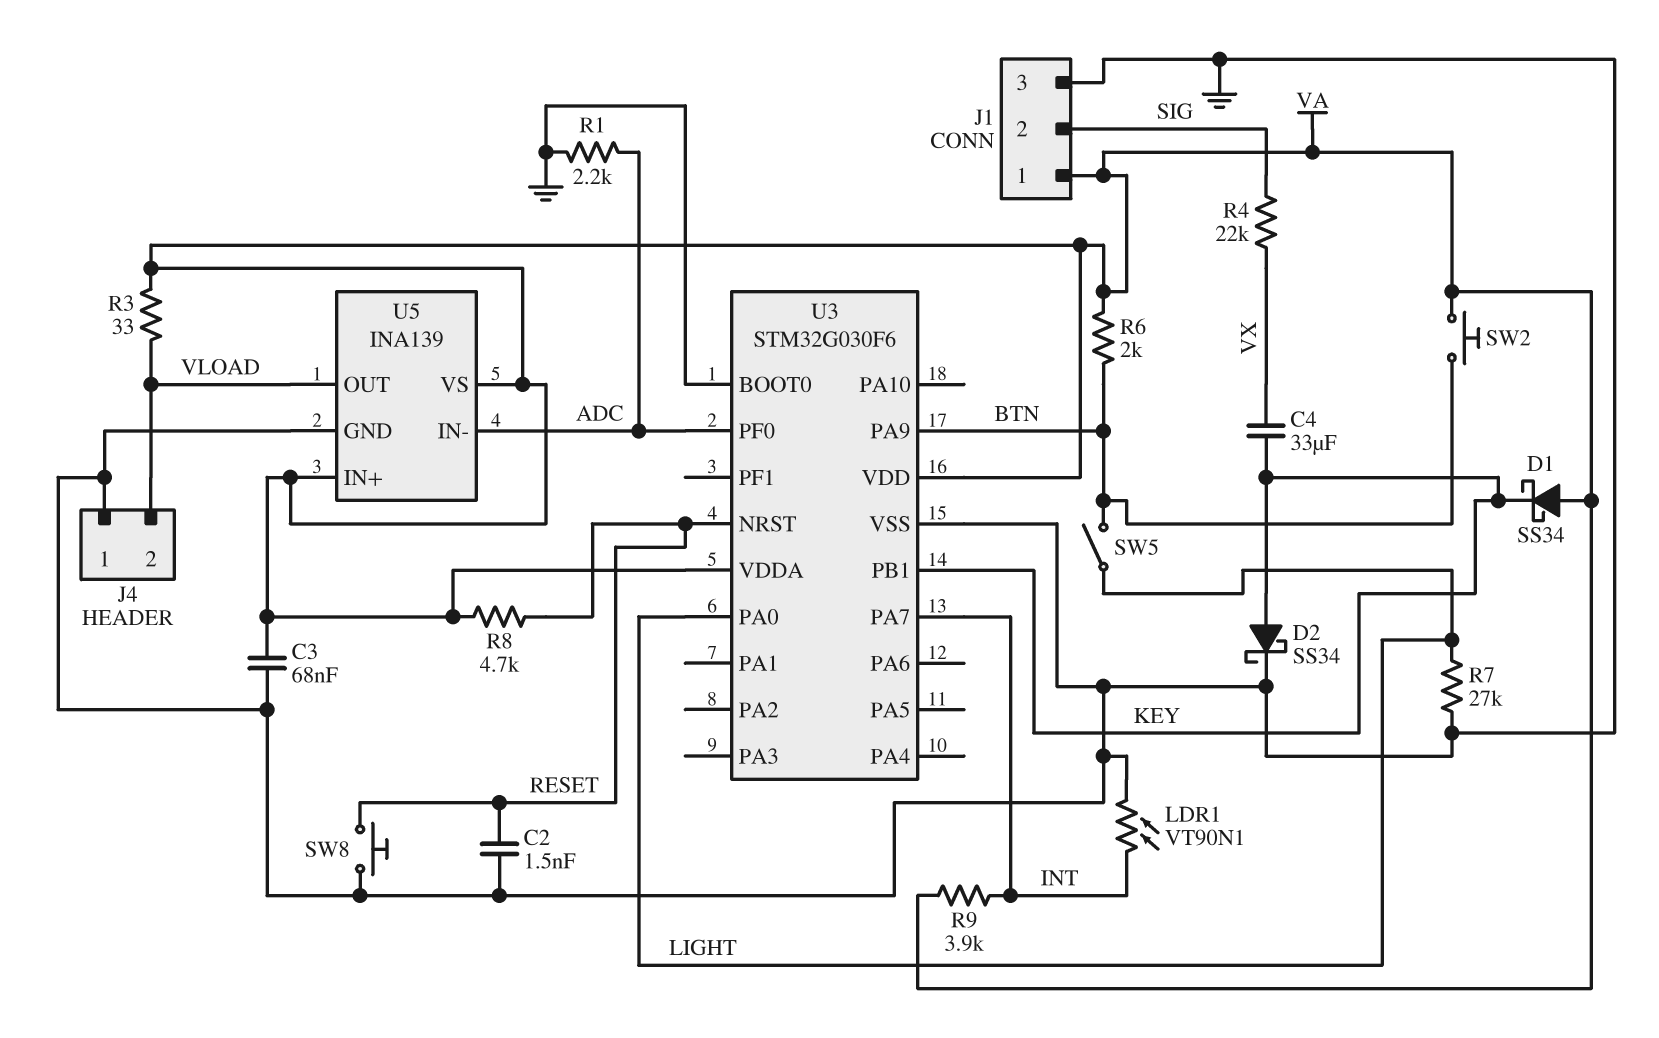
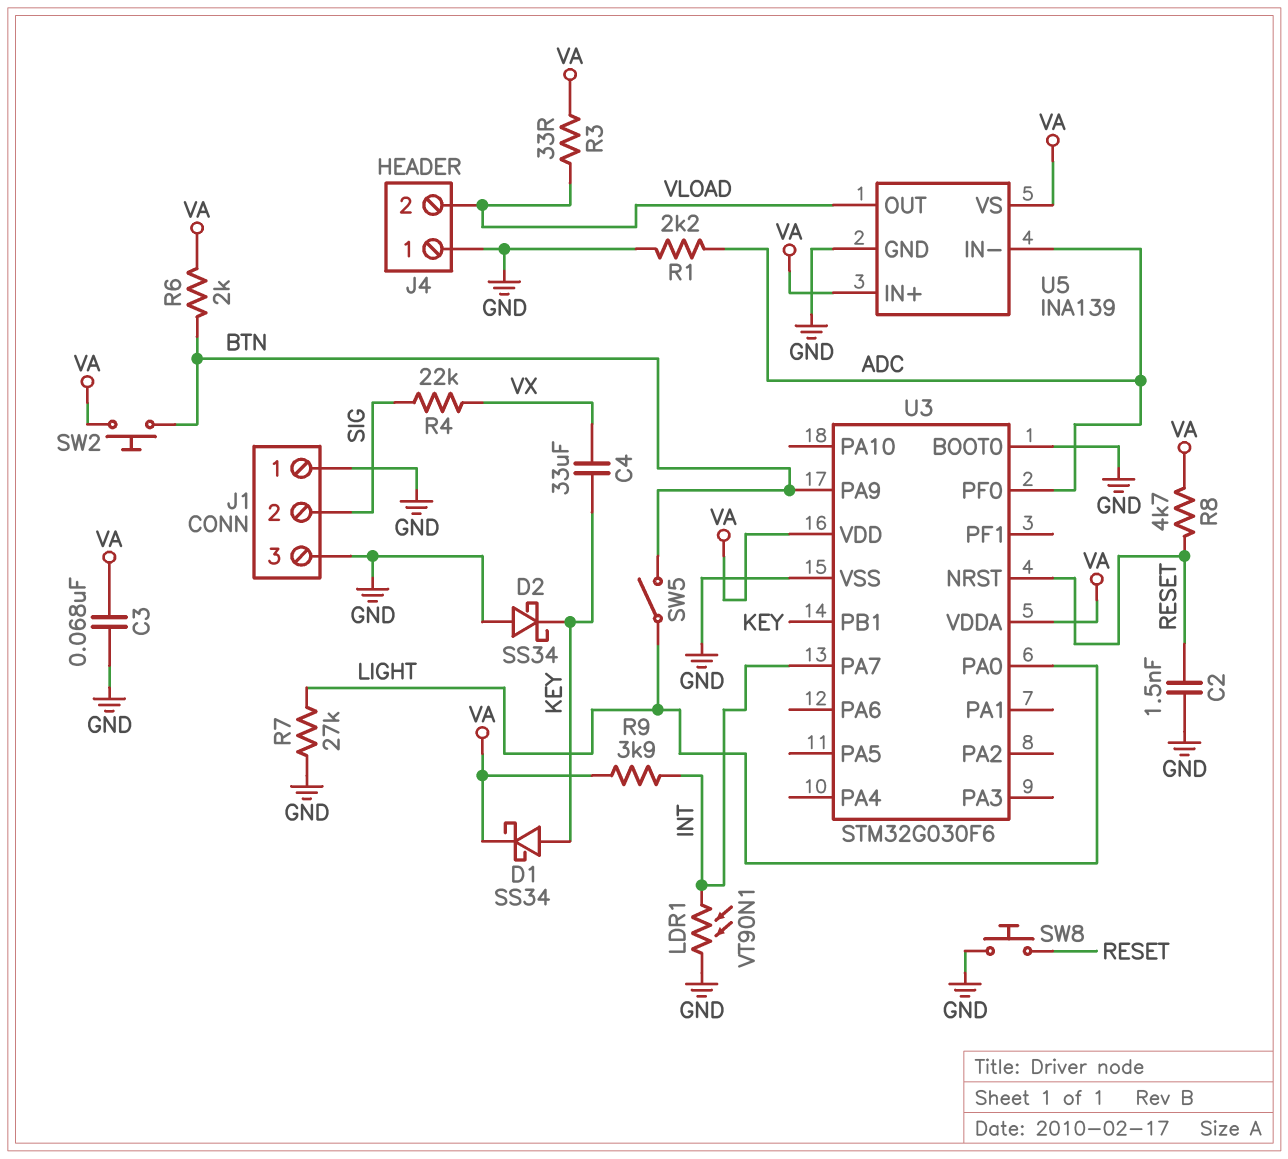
D1: schottky SS34 (A VA, K KEY) -> schottky SS34 (A KEY, K VA)
D2: schottky SS34 (A KEY, K GND) -> schottky SS34 (A GND, K KEY)
J1 pin 1: VA -> GND

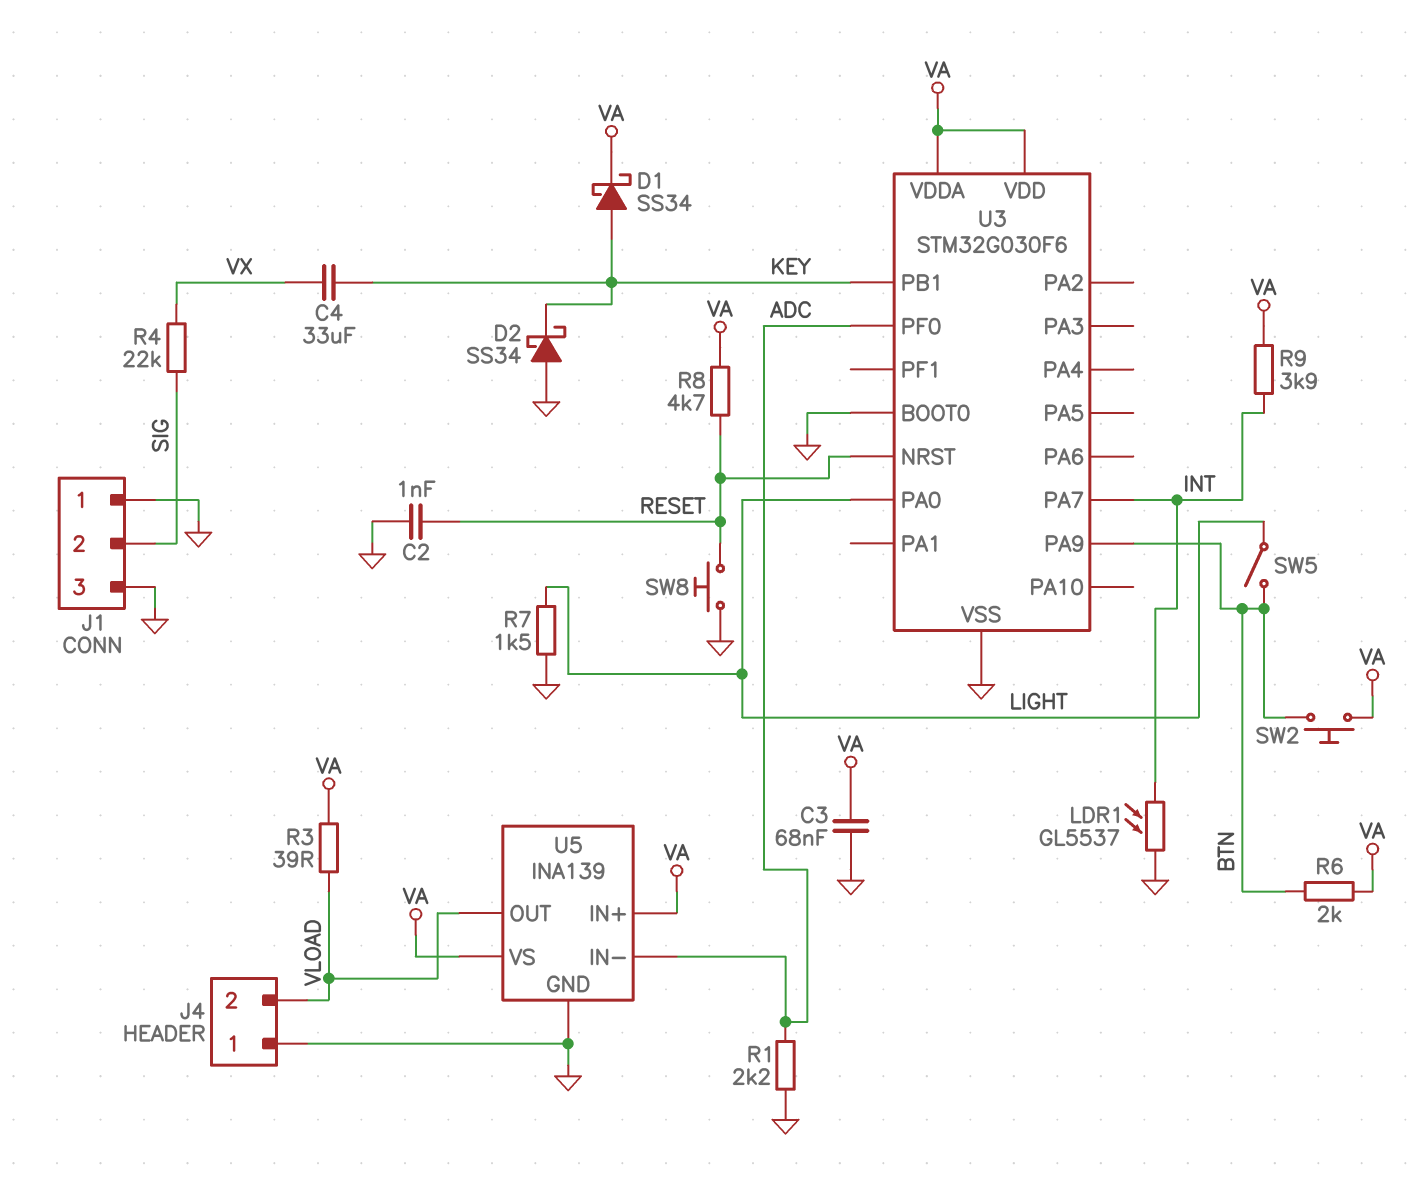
C2: 1.5nF (GND, RESET) -> 1nF (GND, RESET)
LDR1: VT90N1 (GND, INT) -> GL5537 (GND, INT)
R3: 33 (VA, VLOAD) -> 39 (VA, VLOAD)
R7: 27k (GND, LIGHT) -> 1.5k (GND, LIGHT)

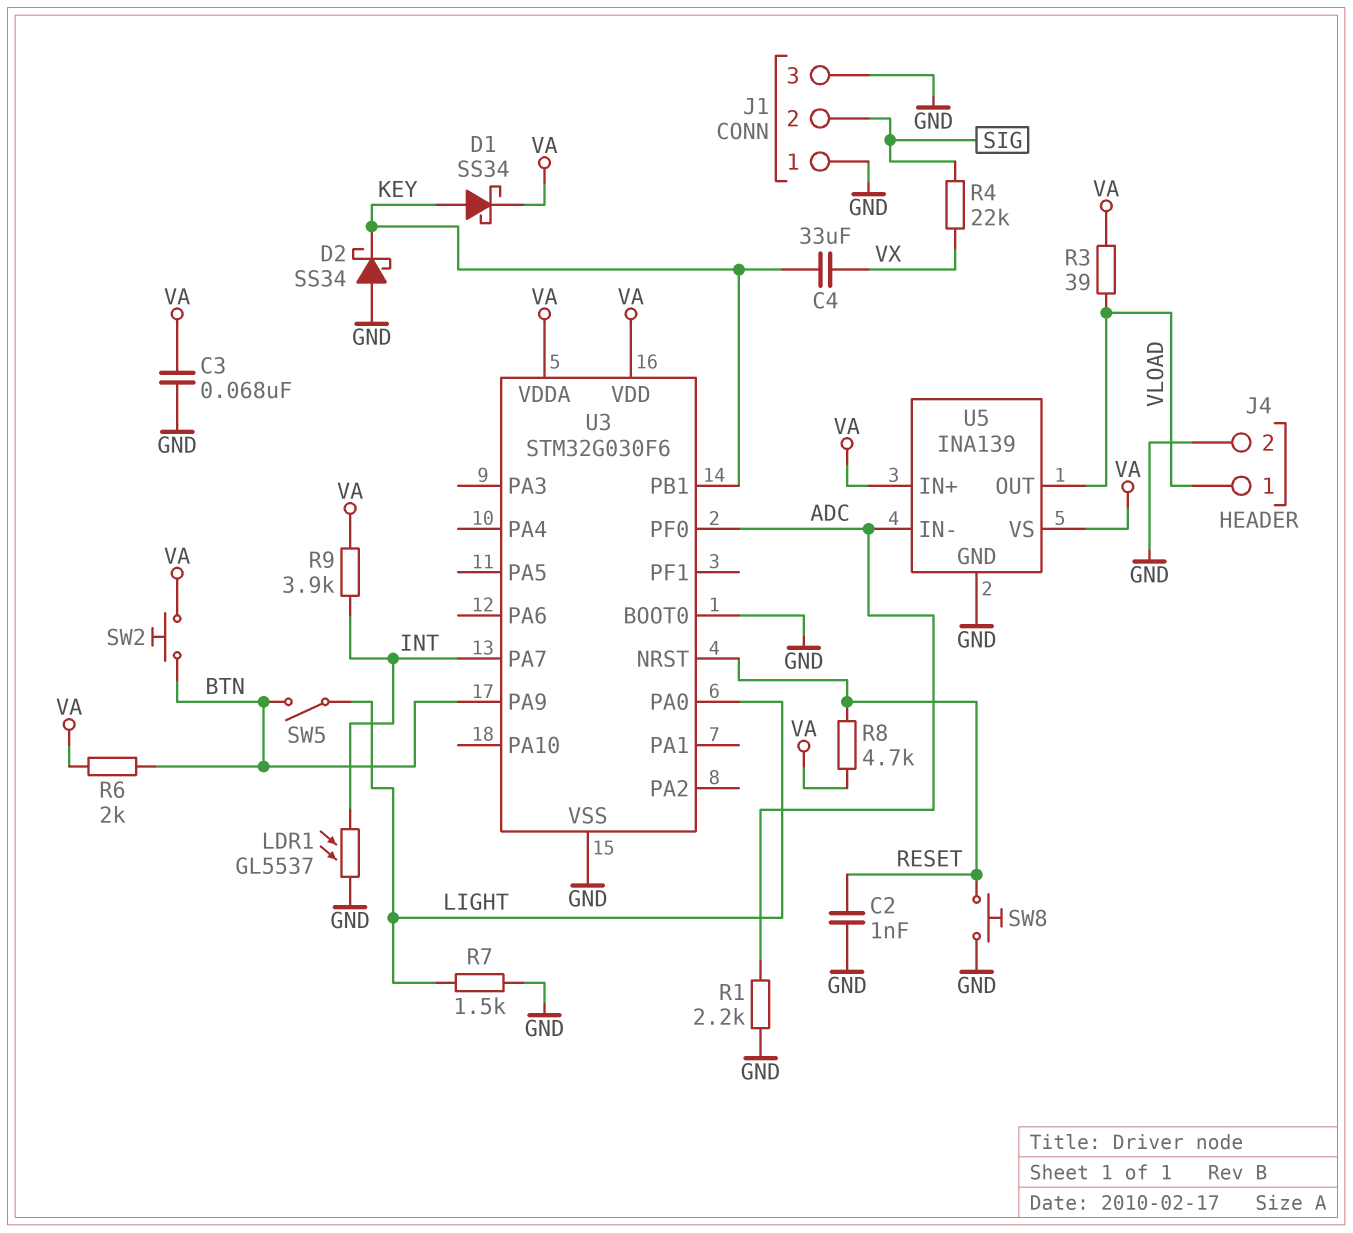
J4 pin 1: GND -> VLOAD
J4 pin 2: VLOAD -> GND

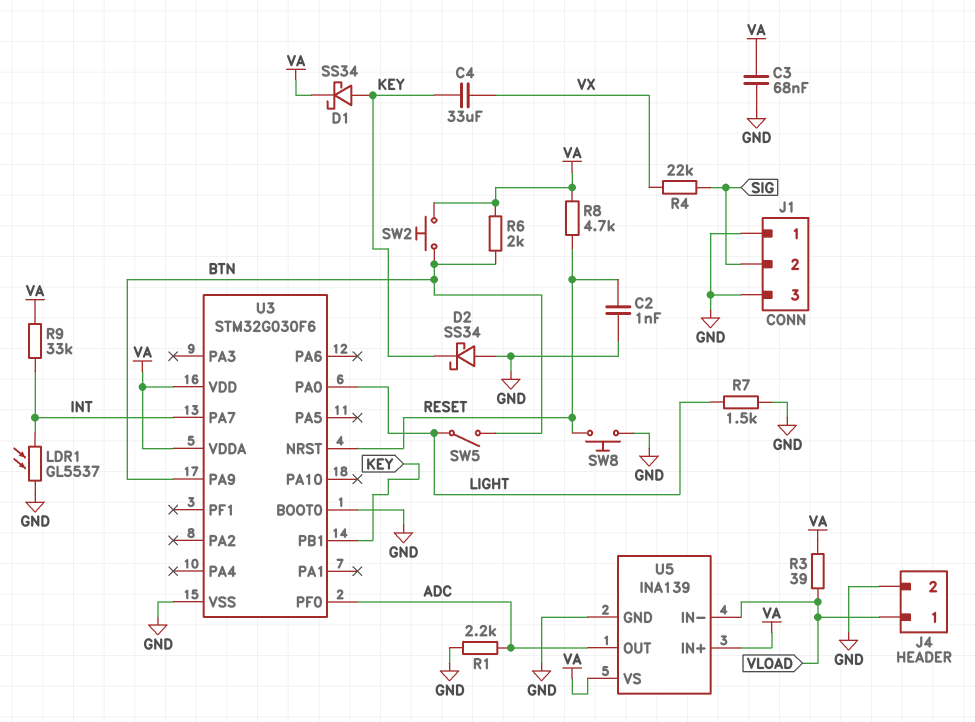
R9: 3.9k (INT, VA) -> 33k (INT, VA)
U5 pin IN-: ADC -> VLOAD
U5 pin OUT: VLOAD -> ADC

